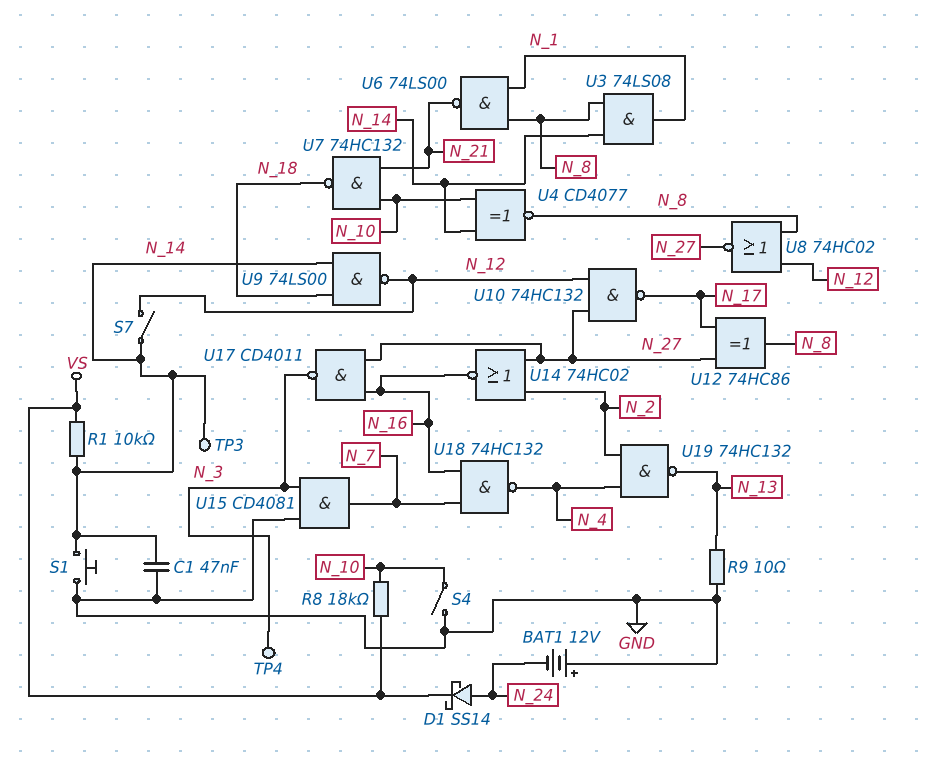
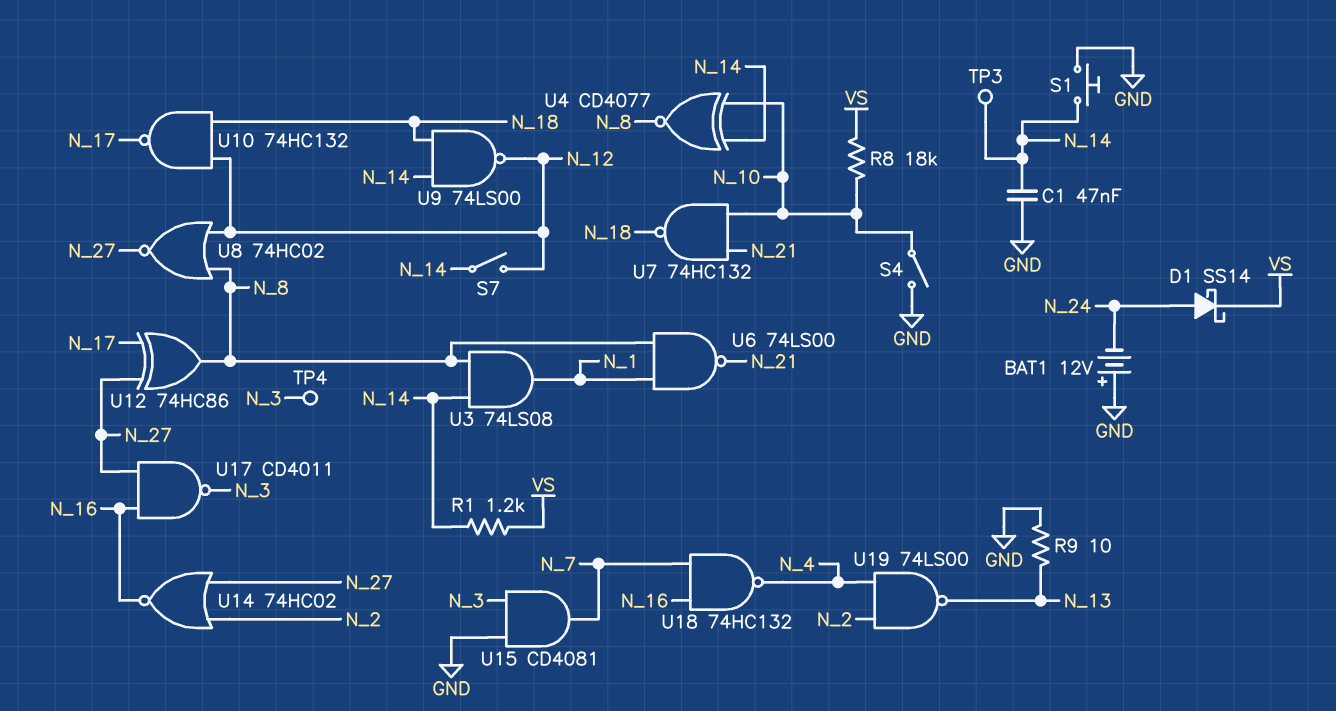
R1: 10k (N_14, VS) -> 1.2k (N_14, VS)
U10: NAND 74HC132 (in N_12, in N_27, out N_17) -> NAND 74HC132 (in N_12, in N_18, out N_17)
U19: NAND 74HC132 (in N_2, in N_4, out N_13) -> NAND 74LS00 (in N_2, in N_4, out N_13)

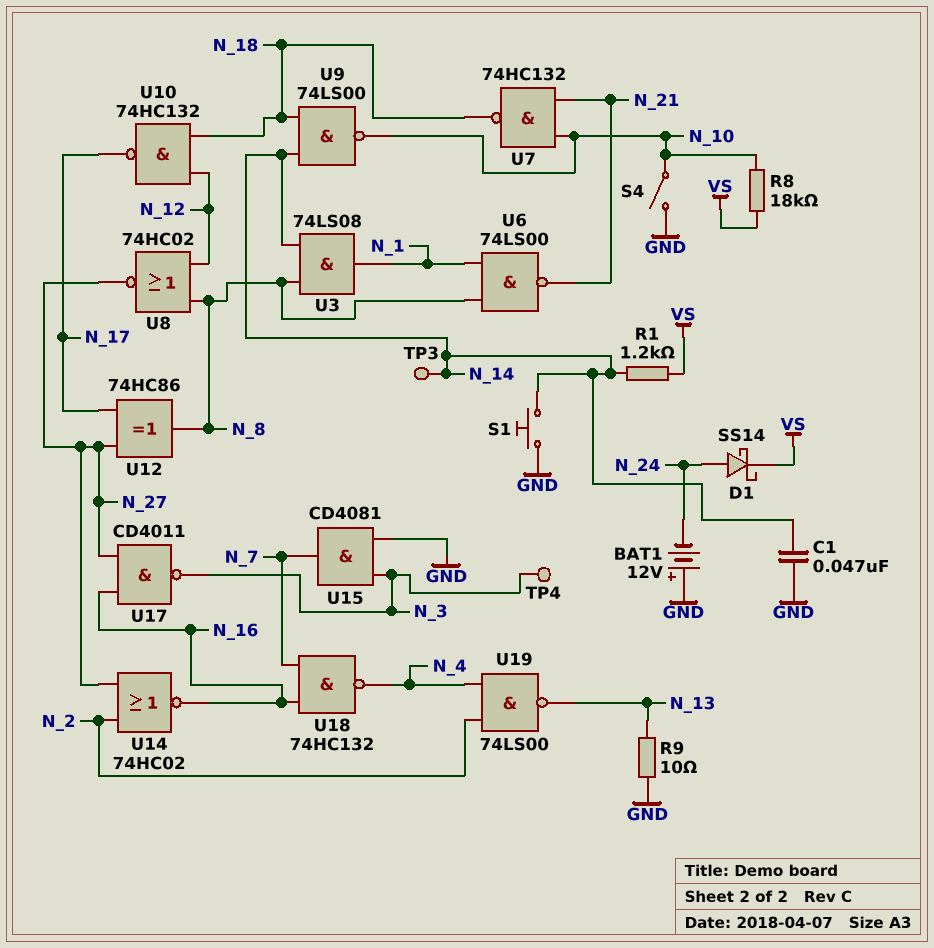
S7: switch (N_12, N_14) -> none
U4: XNOR CD4077 (in N_10, in N_14, out N_8) -> none
U9: NAND 74LS00 (in N_14, in N_18, out N_12) -> NAND 74LS00 (in N_14, in N_18, out N_10)

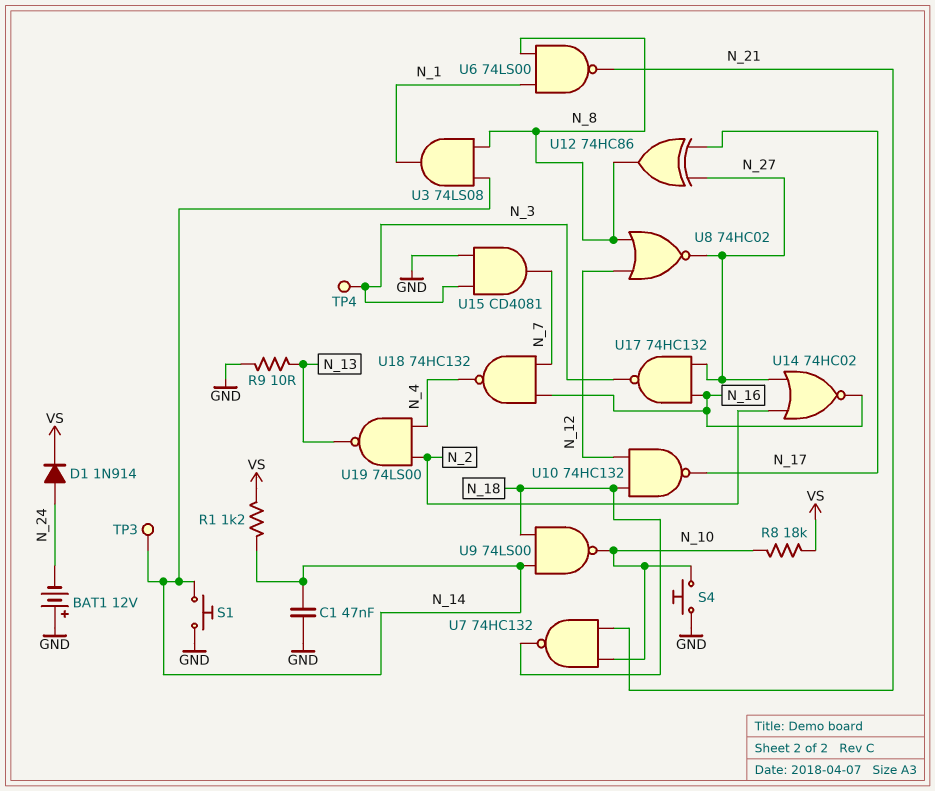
D1: schottky SS14 (A N_24, K VS) -> diode 1N914 (A N_24, K VS)
S4: switch (GND, N_10) -> button (GND, N_10)
U17: NAND CD4011 (in N_16, in N_27, out N_3) -> NAND 74HC132 (in N_16, in N_27, out N_3)

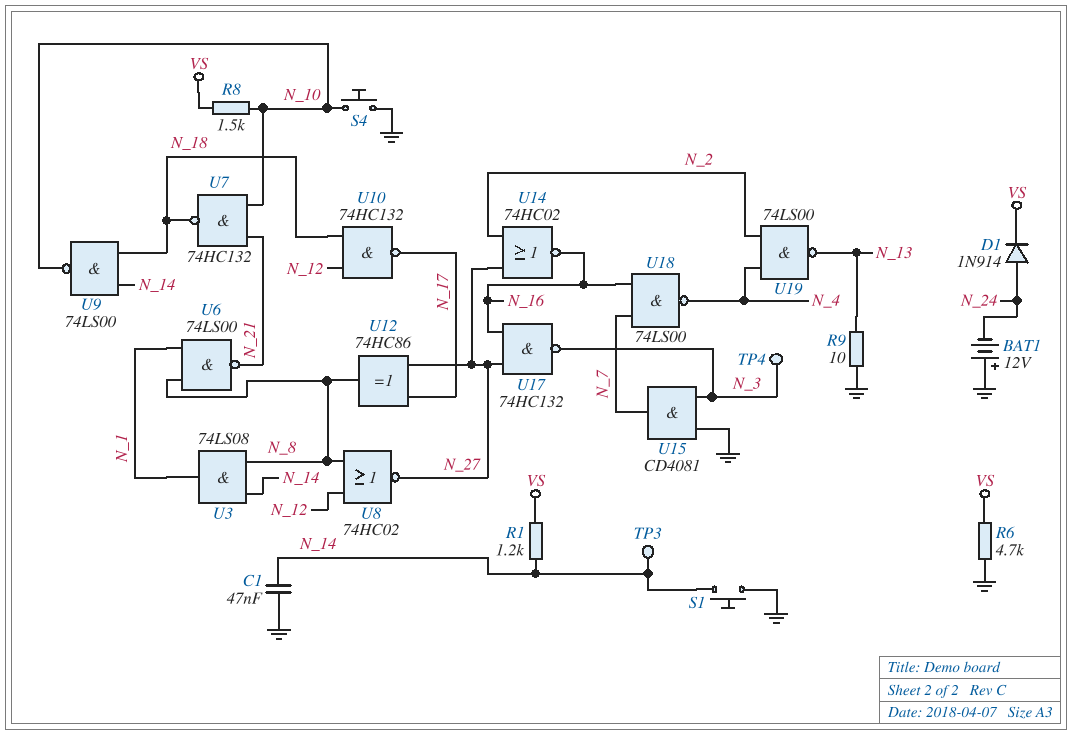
R6: none -> 4.7k (GND, VS)
R8: 18k (N_10, VS) -> 1.5k (N_10, VS)
U18: NAND 74HC132 (in N_7, in N_16, out N_4) -> NAND 74LS00 (in N_7, in N_16, out N_4)

